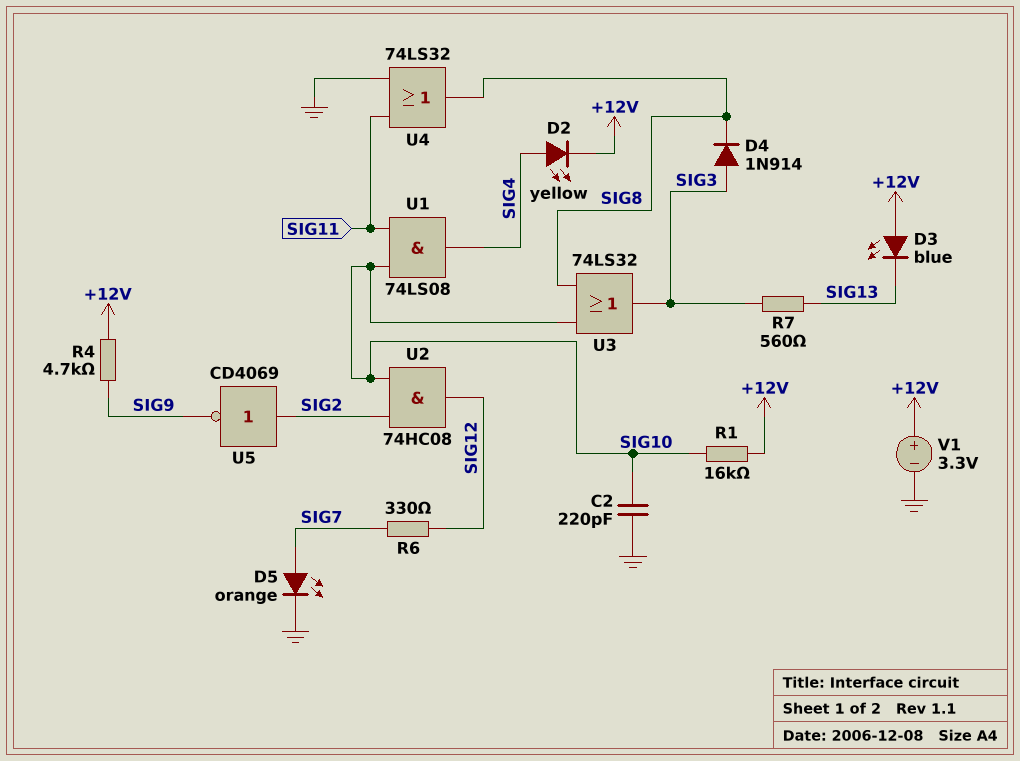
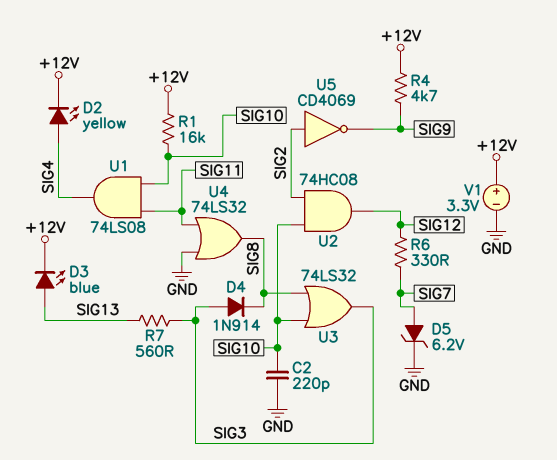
D3: LED blue (A +12V, K SIG13) -> LED blue (A SIG13, K +12V)
D5: LED orange (A SIG7, K GND) -> zener 6.2V (A SIG7, K GND)

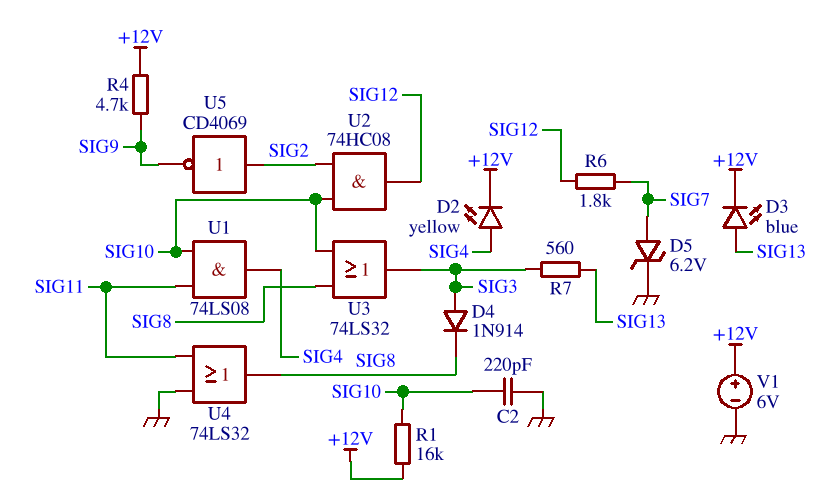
R6: 330 (SIG7, SIG12) -> 1.8k (SIG7, SIG12)
V1: 3.3V (plus +12V, minus GND) -> 6V (plus +12V, minus GND)

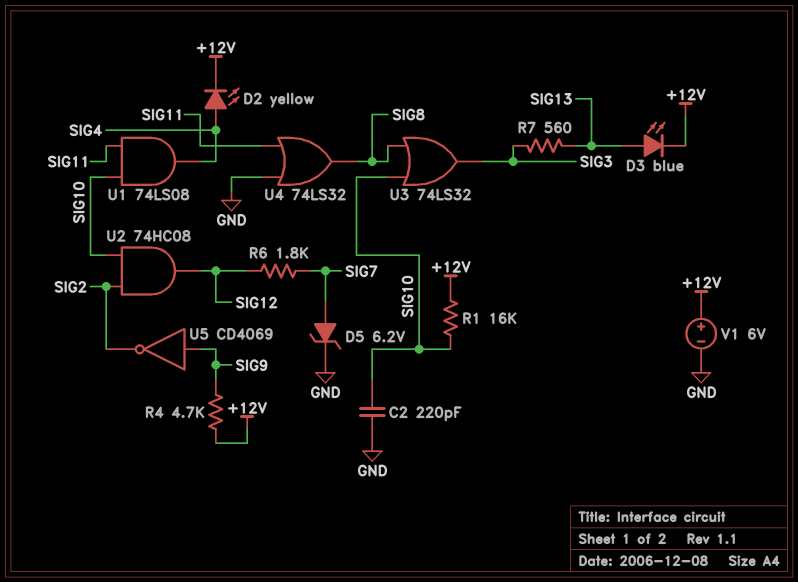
D4: diode 1N914 (A SIG3, K SIG8) -> none
U5: NOT CD4069 (in SIG2, out SIG9) -> NOT CD4069 (in SIG9, out SIG2)

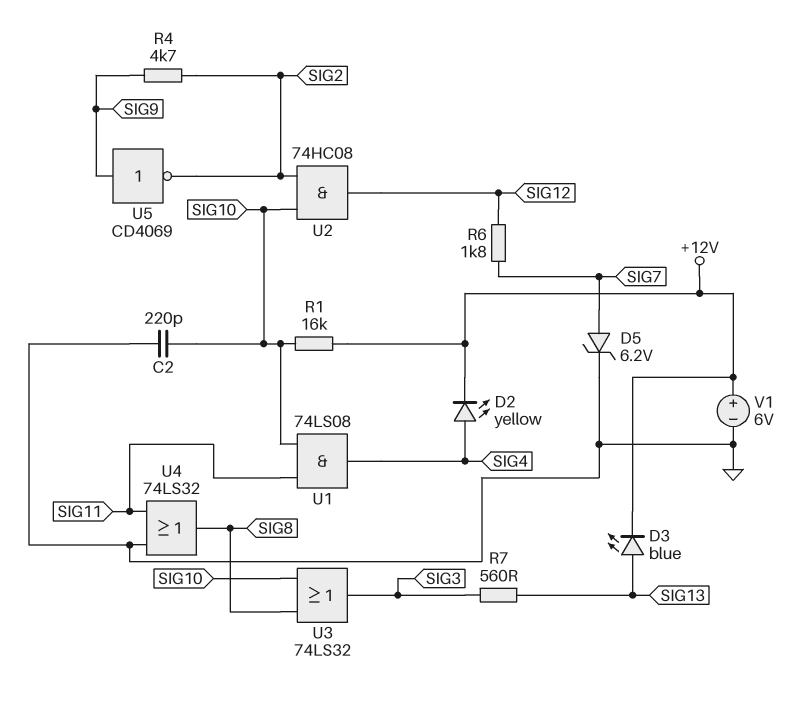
R4: 4.7k (+12V, SIG9) -> 4.7k (SIG2, SIG9)

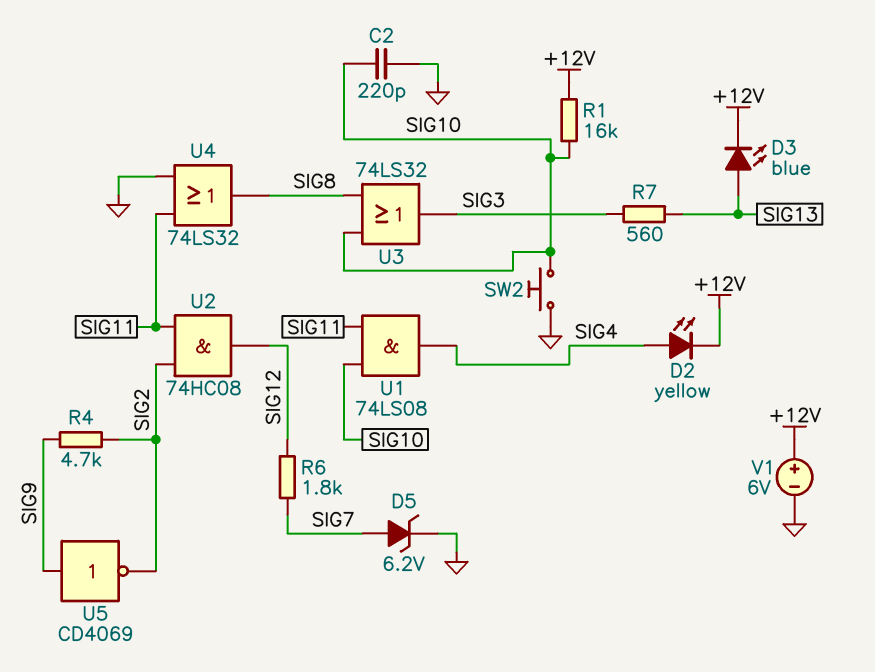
SW2: none -> button (GND, SIG10)
U2: AND 74HC08 (in SIG2, in SIG10, out SIG12) -> AND 74HC08 (in SIG2, in SIG11, out SIG12)

